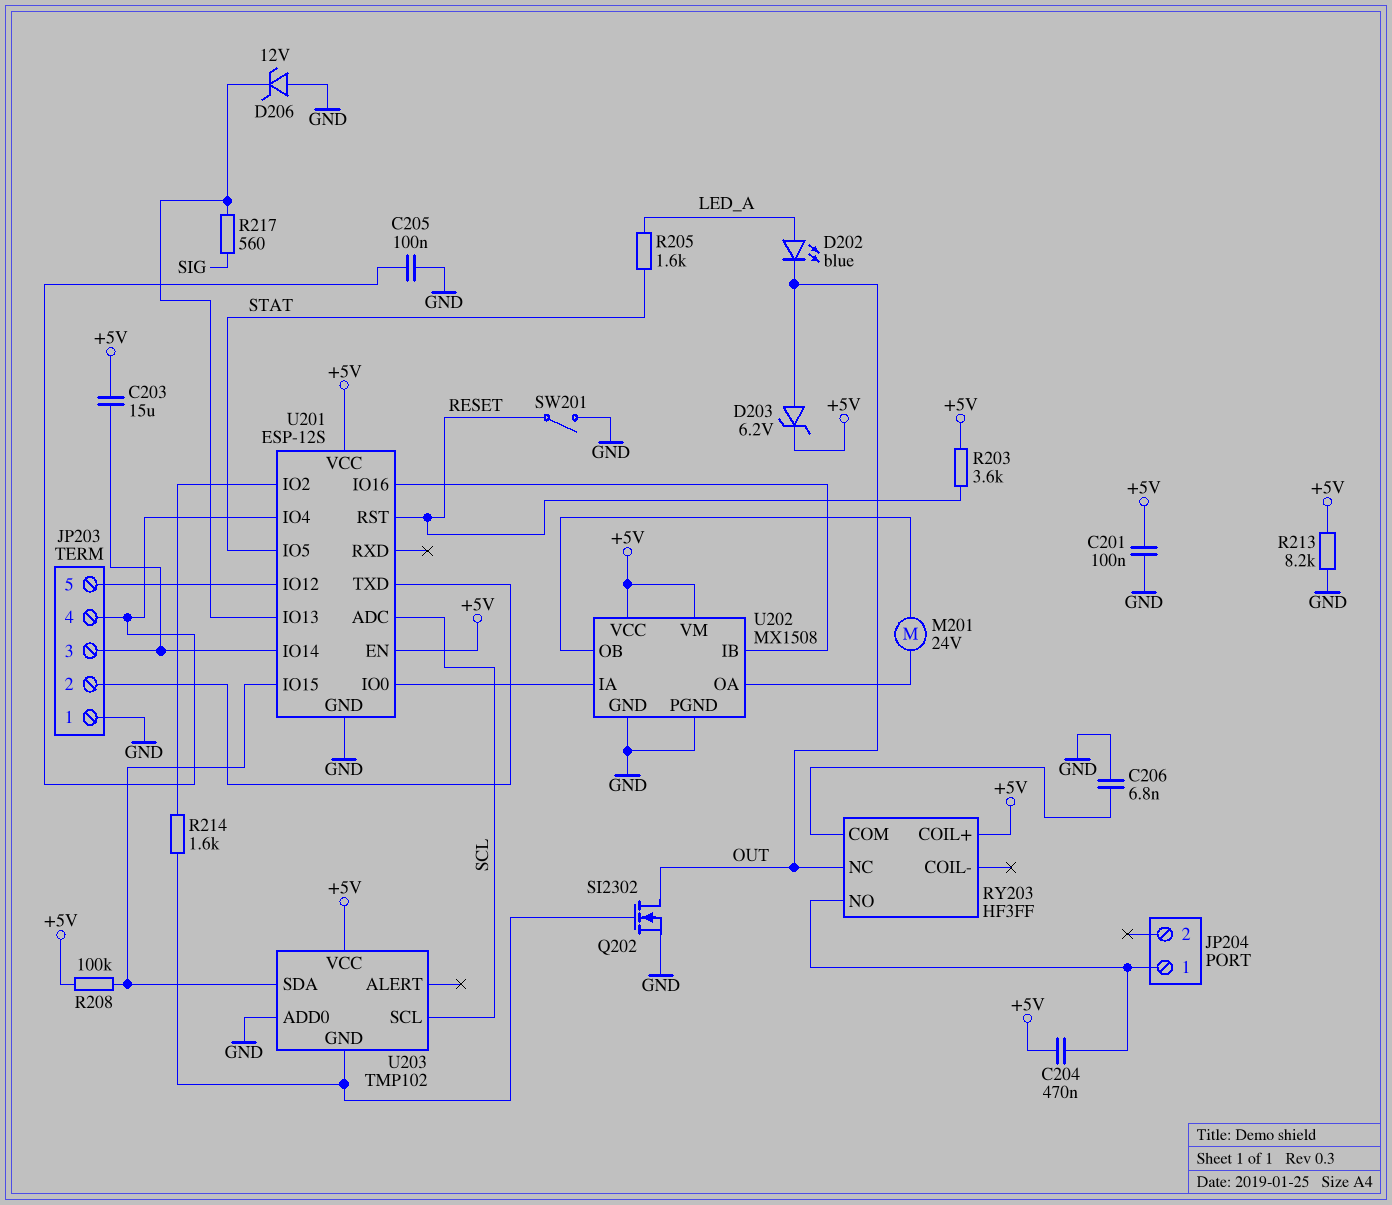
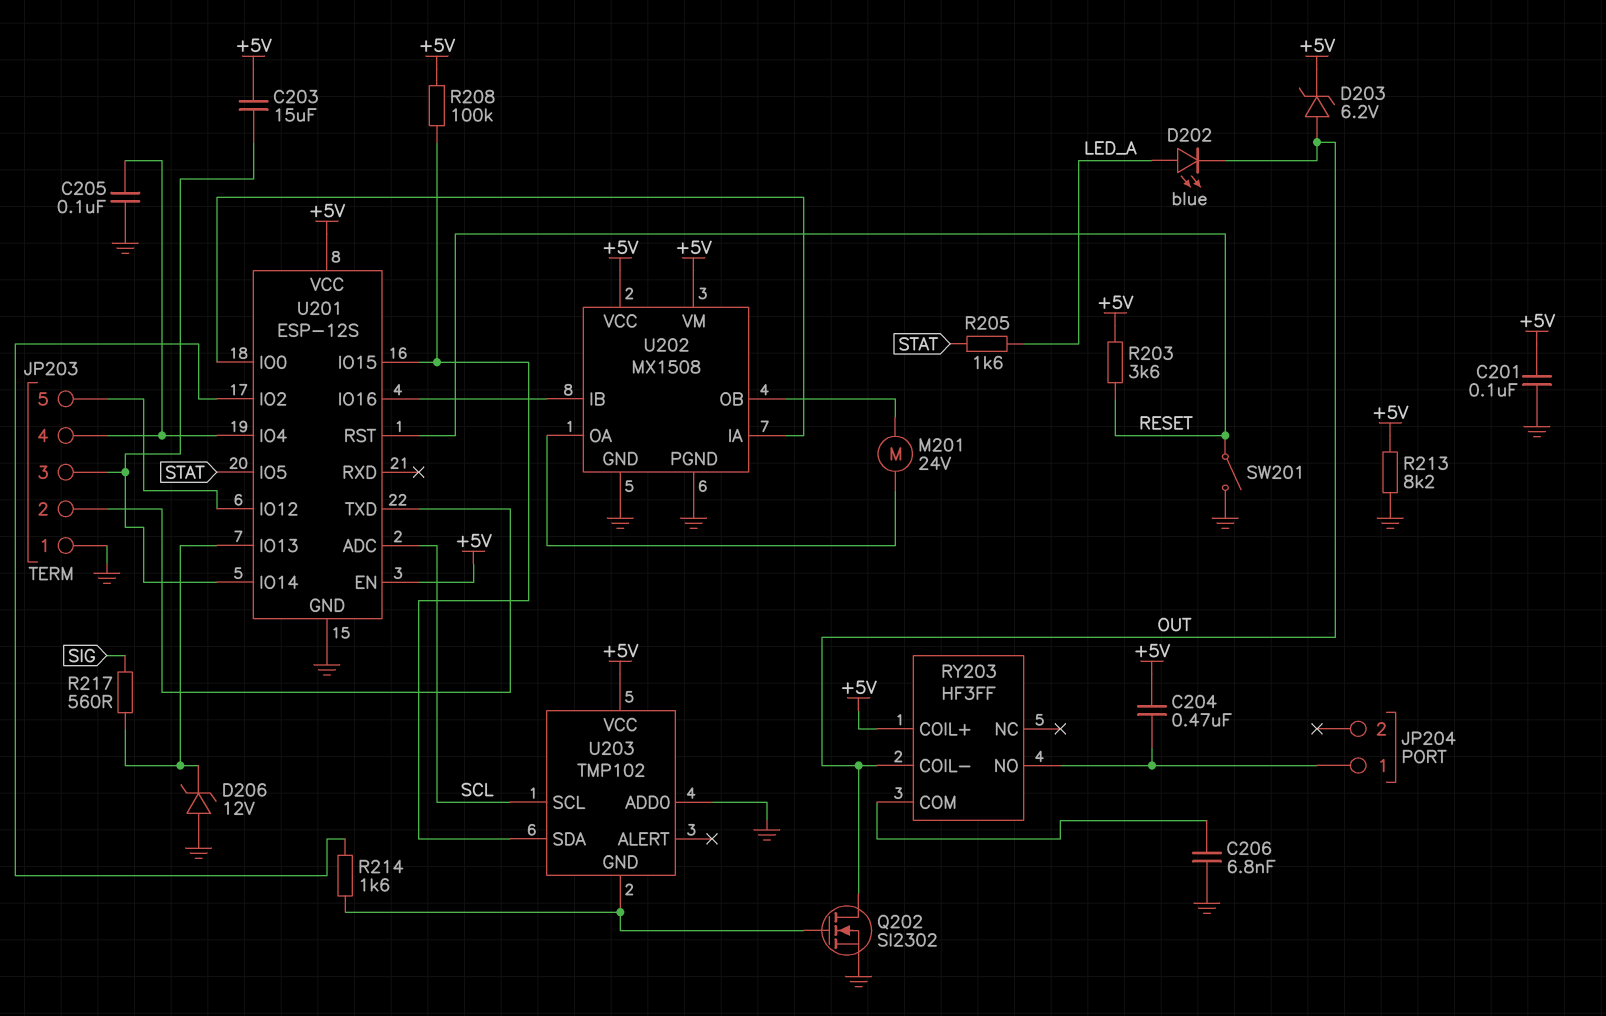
RY203 pin COIL-: none -> OUT
RY203 pin NC: OUT -> none

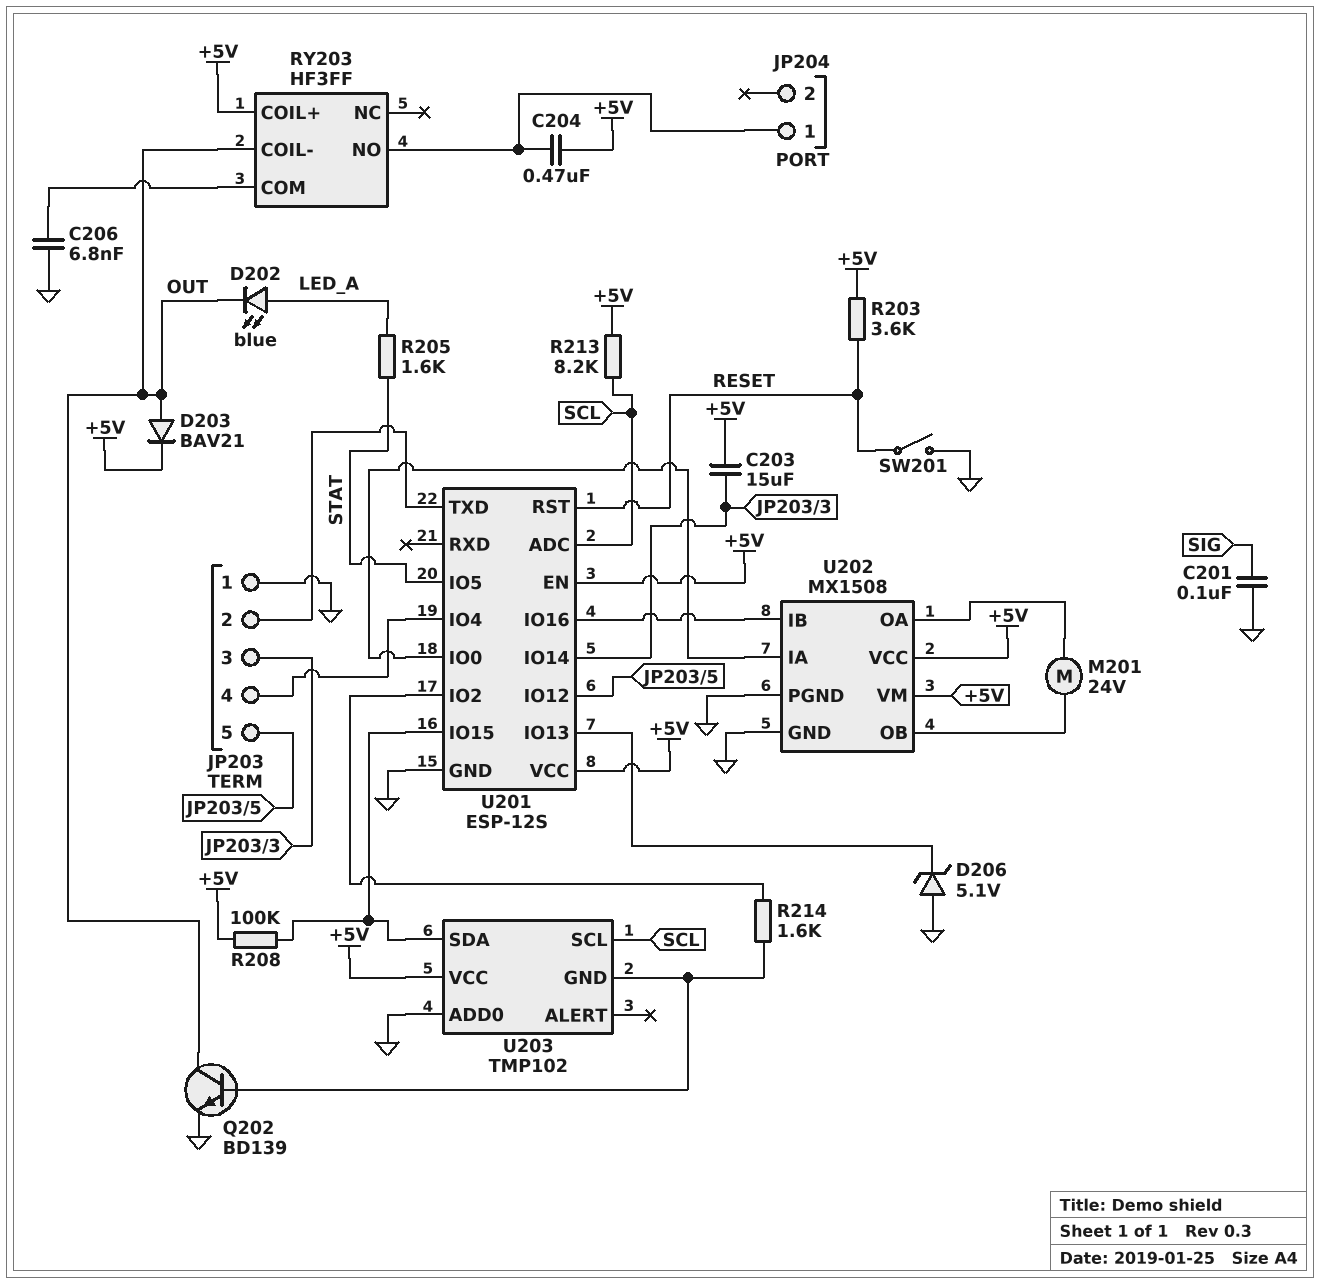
C201: 100nF (+5V, GND) -> 100nF (GND, SIG)
C205: 100nF (GND, JP203/4) -> none
D203: zener 6.2V (A OUT, K +5V) -> diode BAV21 (A OUT, K +5V)
D206: zener 12V (A GND, K U201/IO13) -> zener 5.1V (A GND, K U201/IO13)
Q202: NMOS SI2302 (G U203/GND, D OUT, S GND) -> NPN BD139 (B U203/GND, C OUT, E GND)
R213: 8.2k (+5V, GND) -> 8.2k (+5V, SCL)
R217: 560 (SIG, U201/IO13) -> none

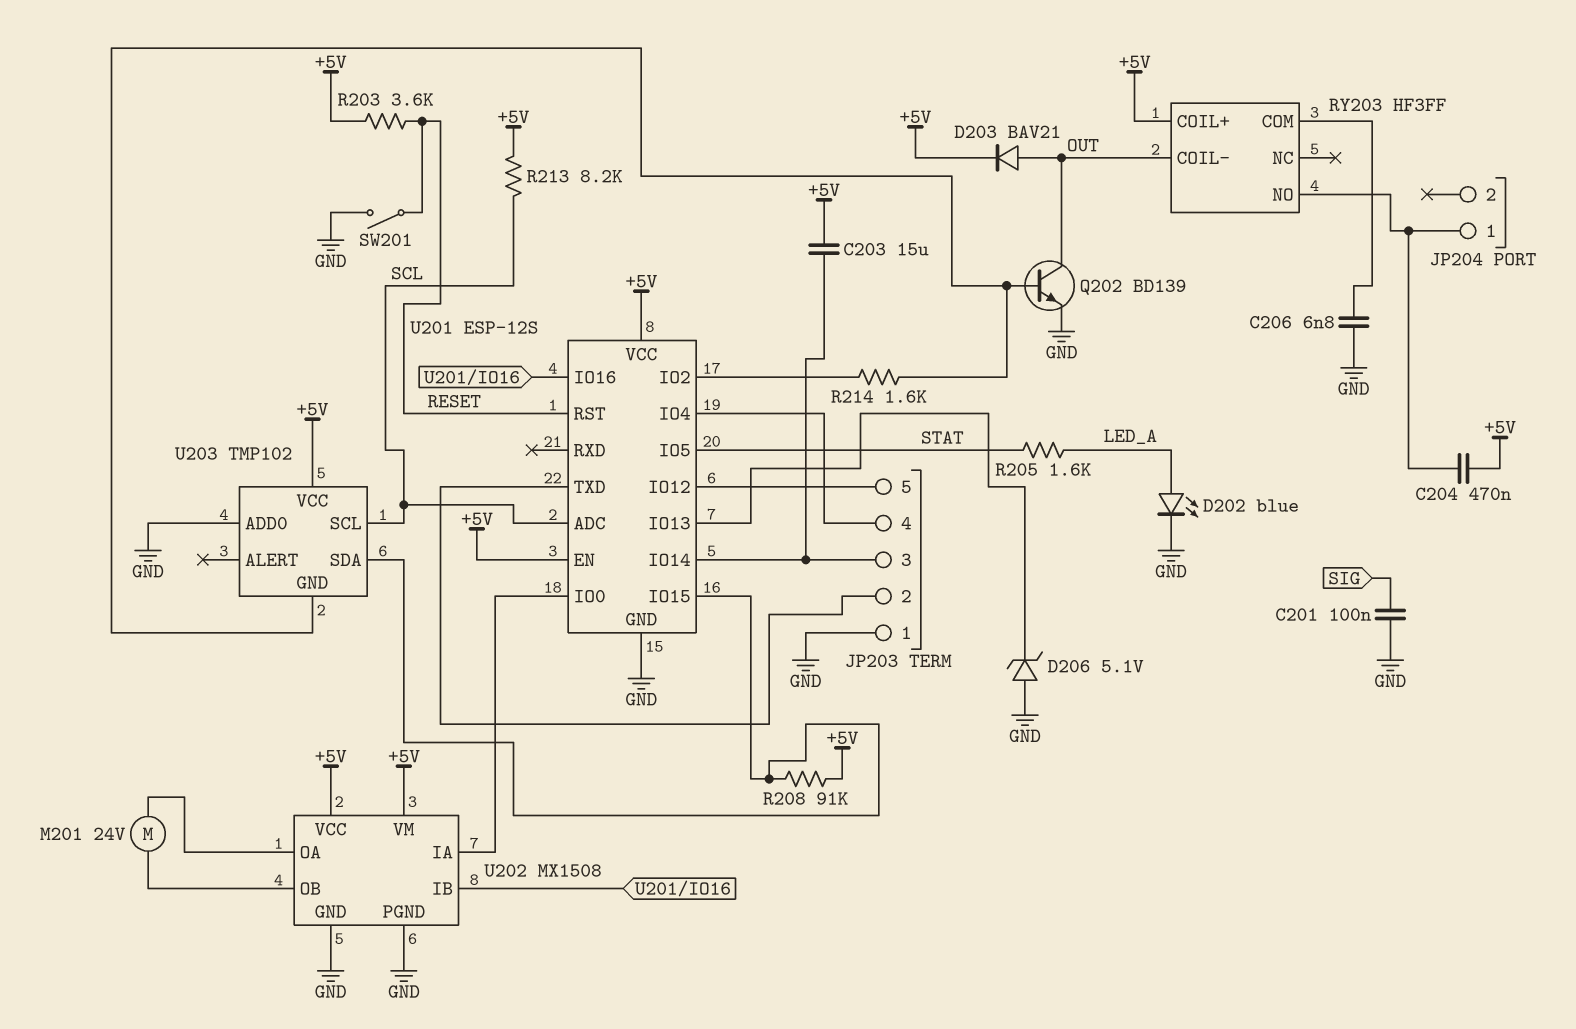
D202: LED blue (A LED_A, K OUT) -> LED blue (A LED_A, K GND)
R208: 100k (+5V, U201/IO15) -> 91k (+5V, U201/IO15)

